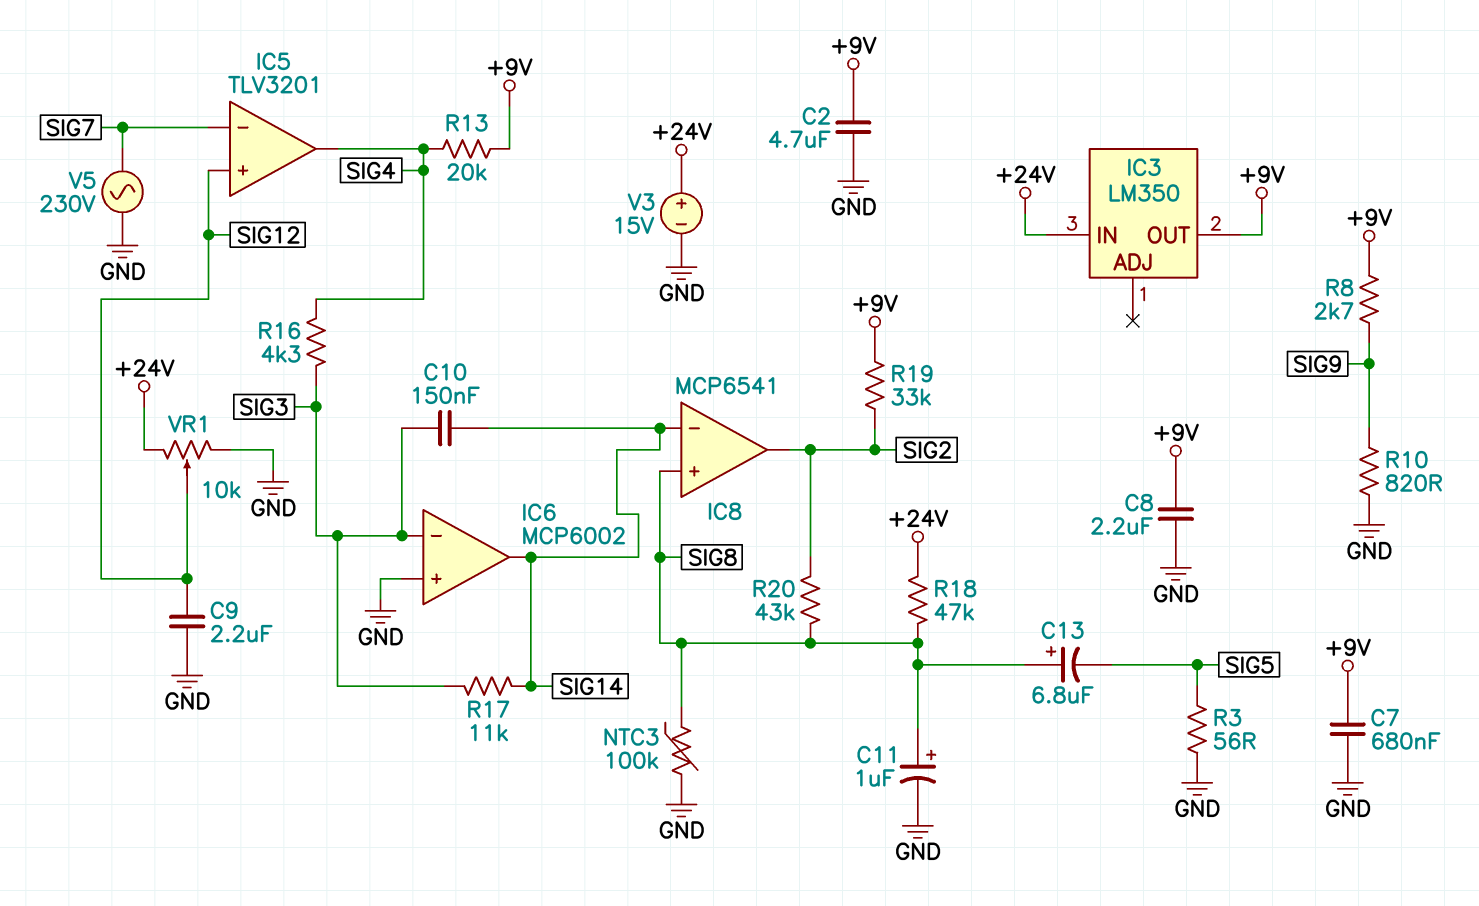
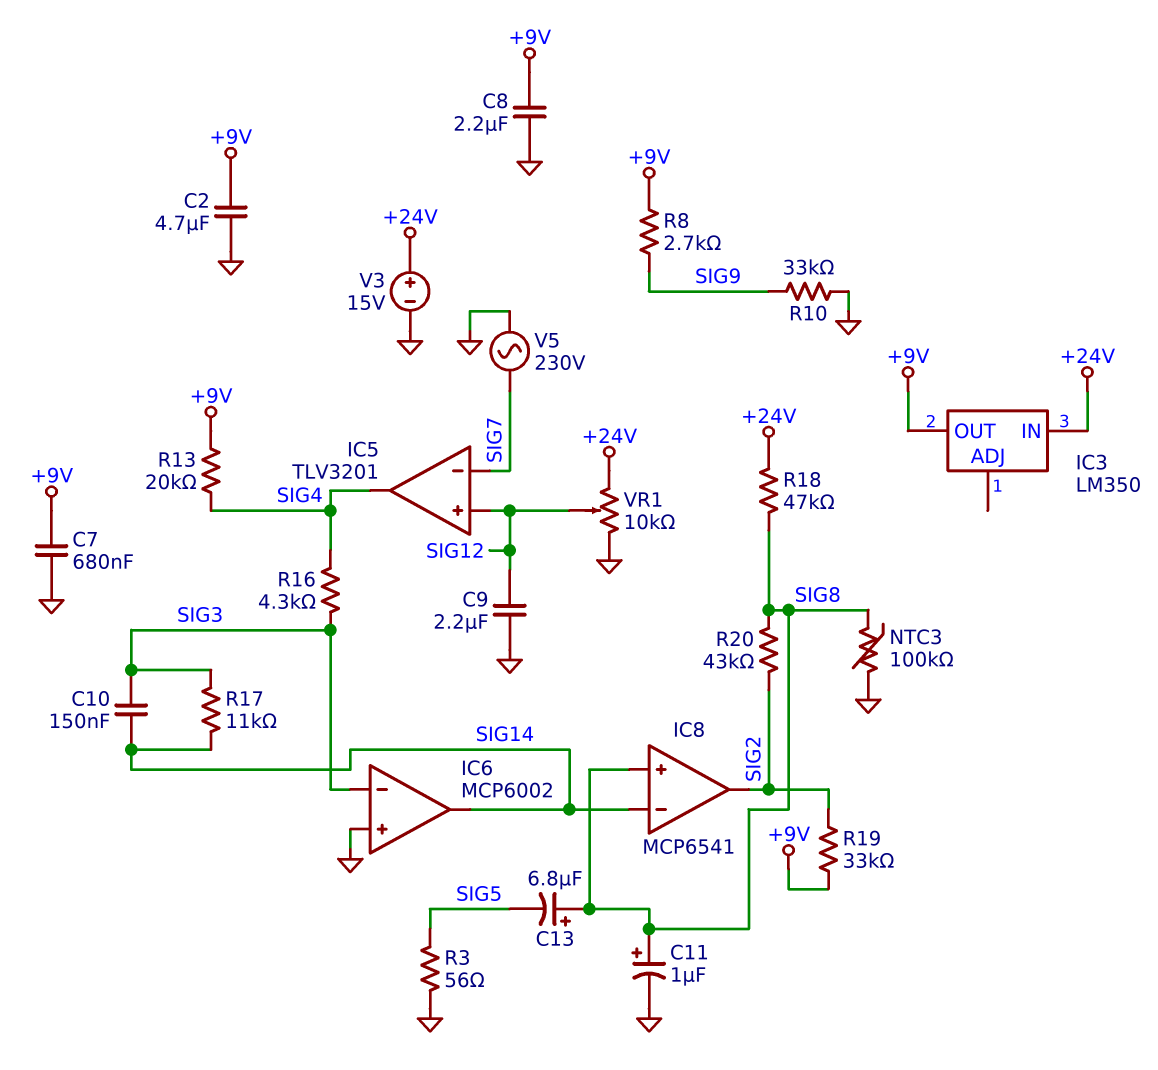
R10: 820 (GND, SIG9) -> 33k (GND, SIG9)

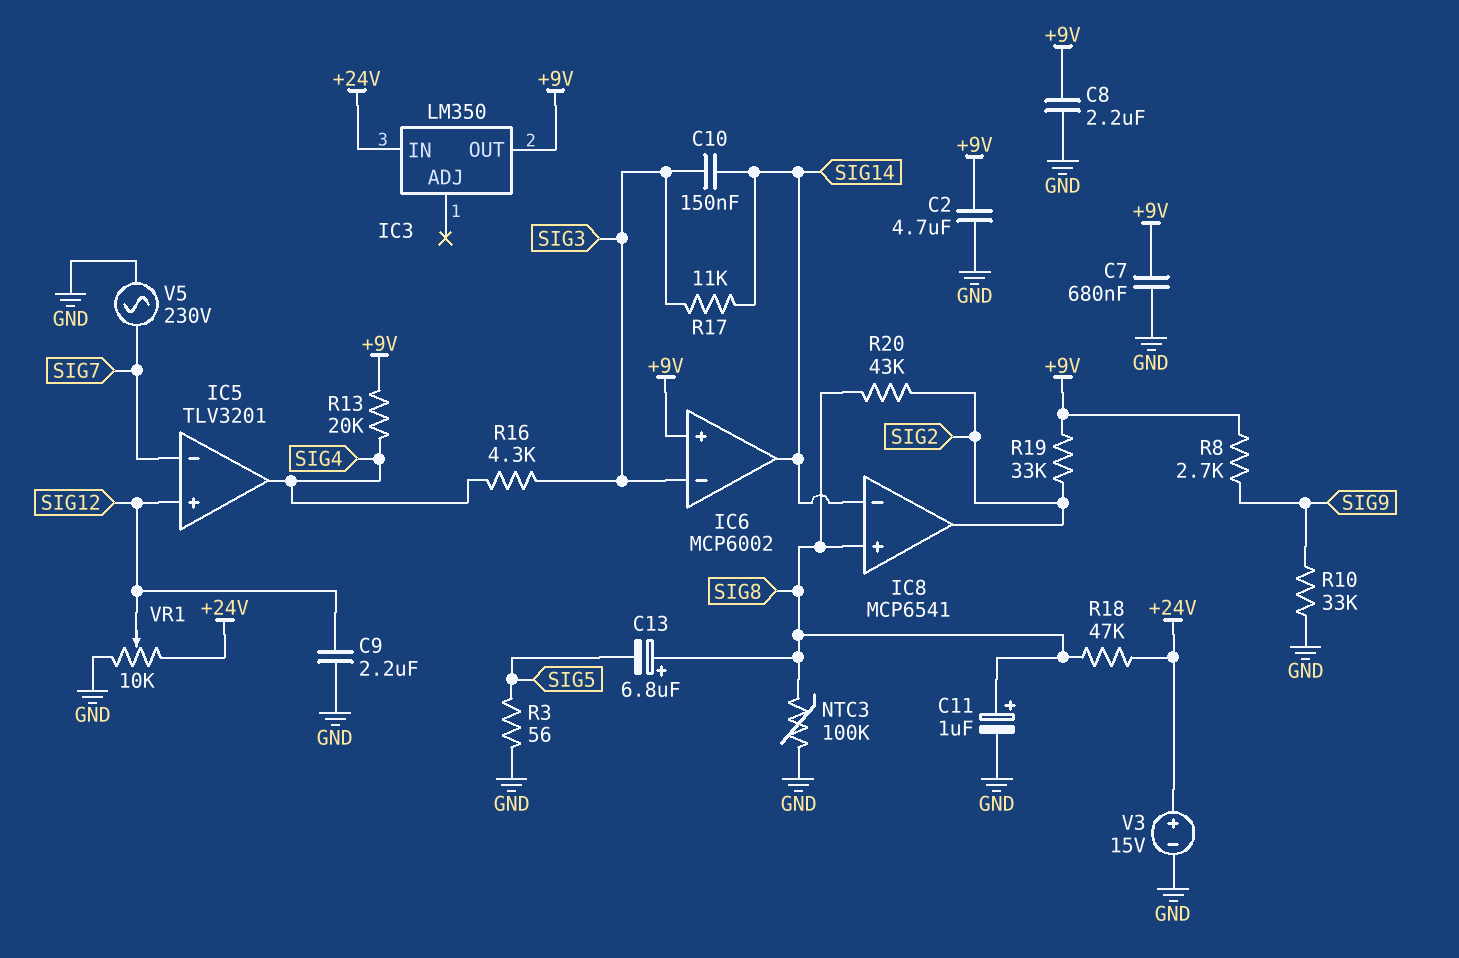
IC6 pin in+: GND -> +9V

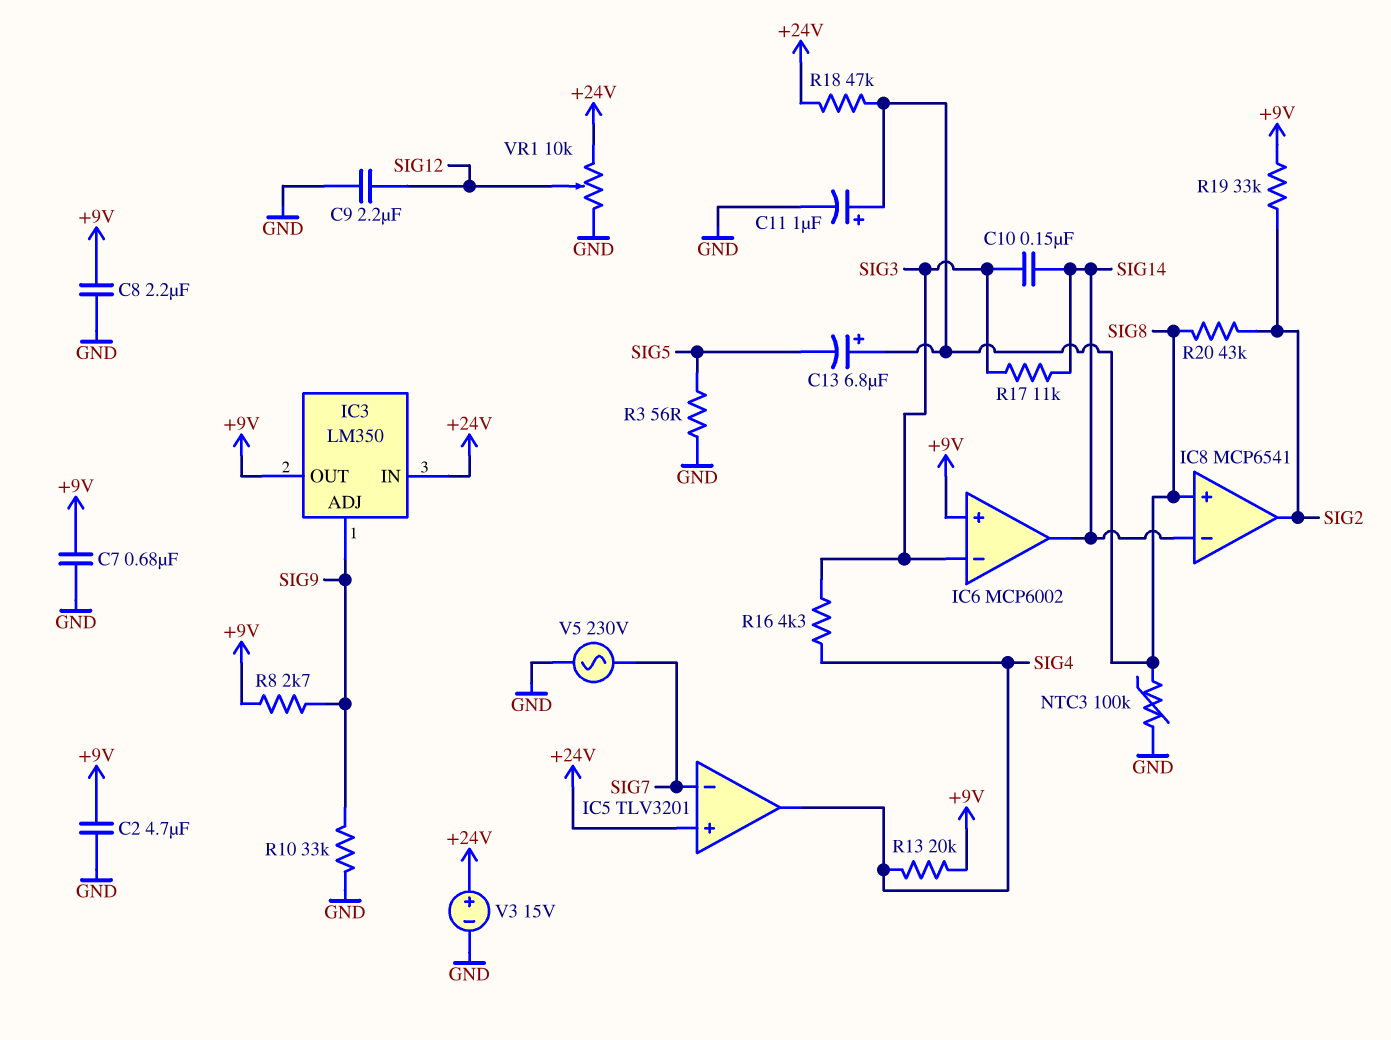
IC3 pin ADJ: none -> SIG9
IC5 pin in+: SIG12 -> +24V

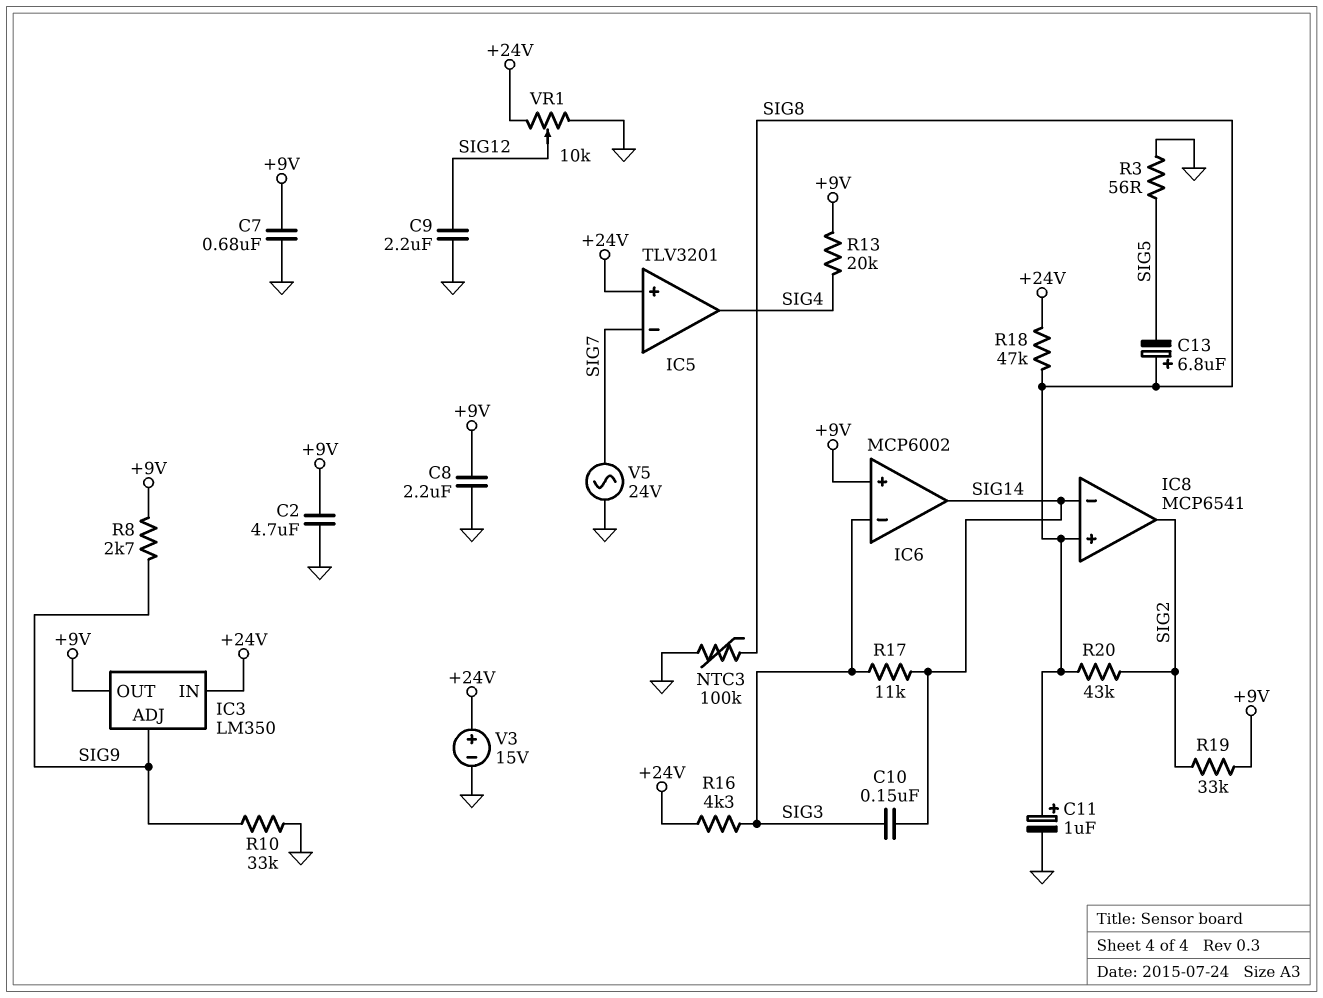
R16: 4.3k (SIG3, SIG4) -> 4.3k (+24V, SIG3)
V5: AC 230V (GND, SIG7) -> AC 24V (GND, SIG7)

